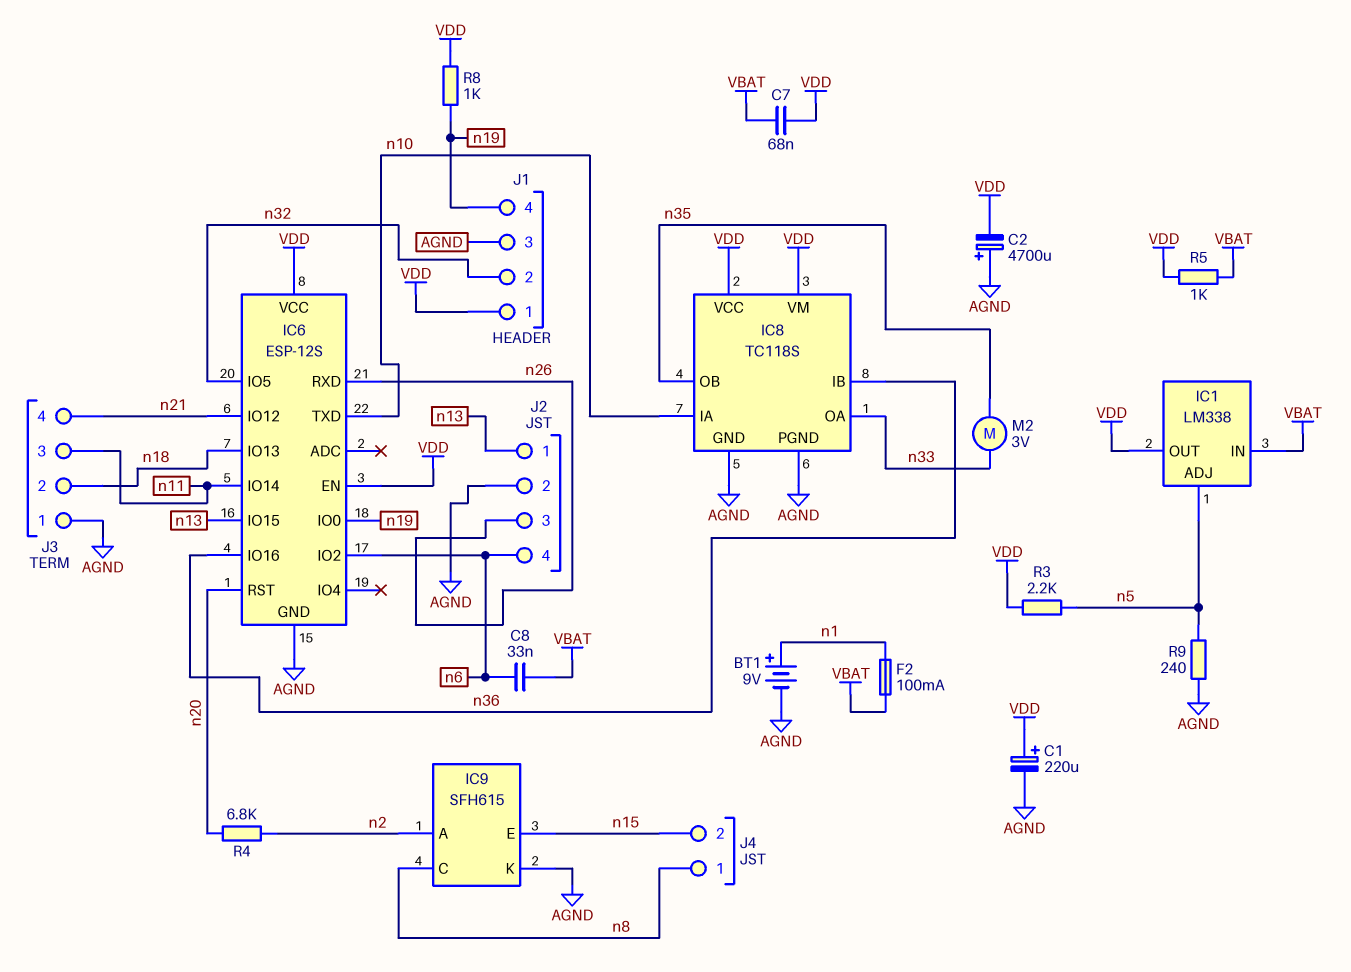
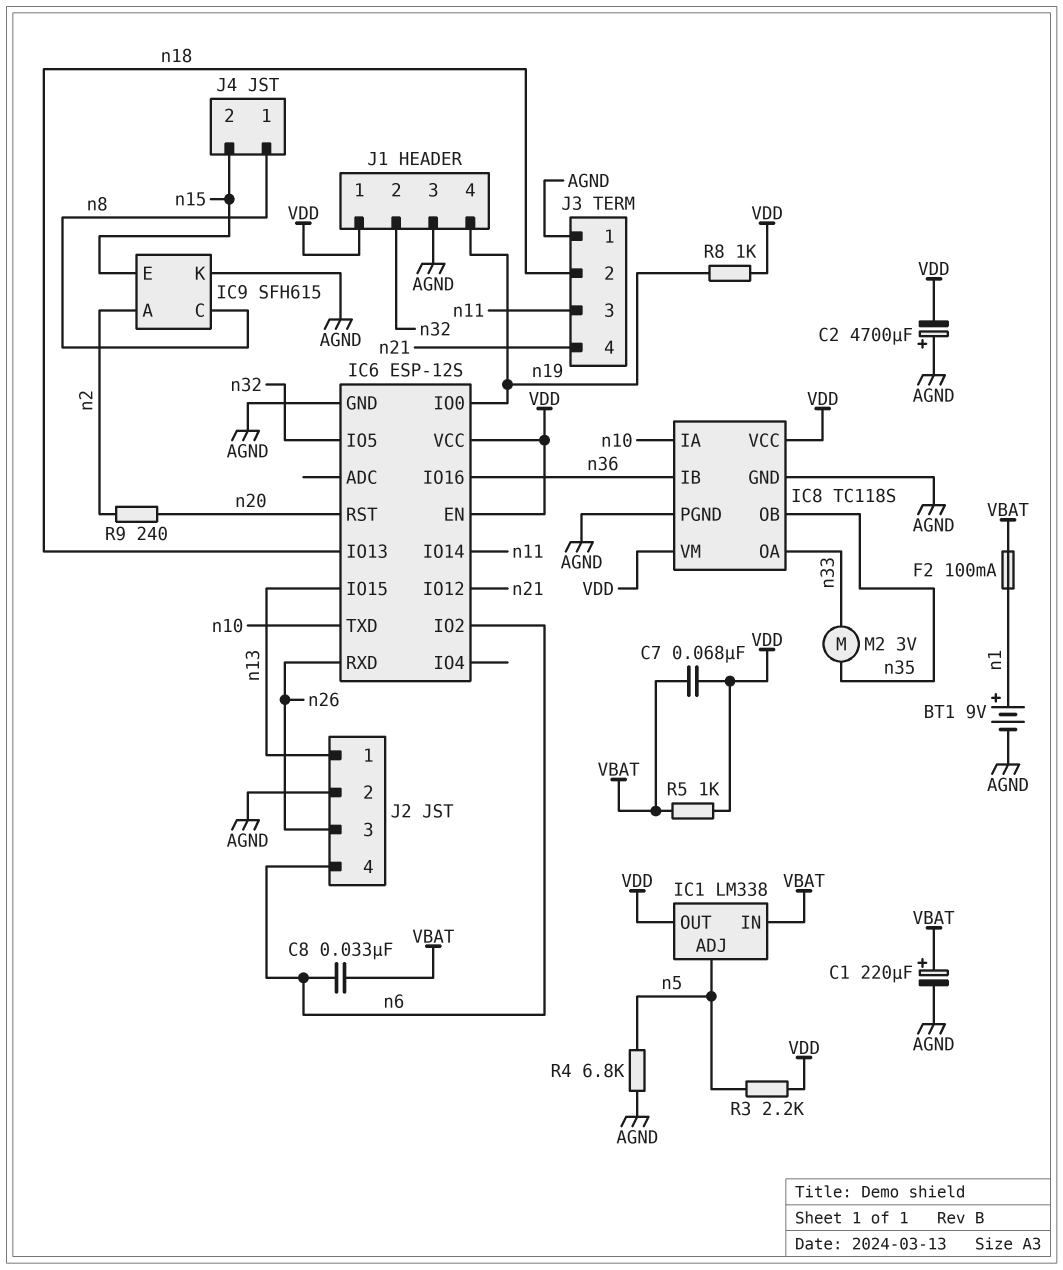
C1: 220uF (plus VDD, minus AGND) -> 220uF (plus VBAT, minus AGND)
R4: 6.8k (n2, n20) -> 6.8k (AGND, n5)
R9: 240 (AGND, n5) -> 240 (n2, n20)

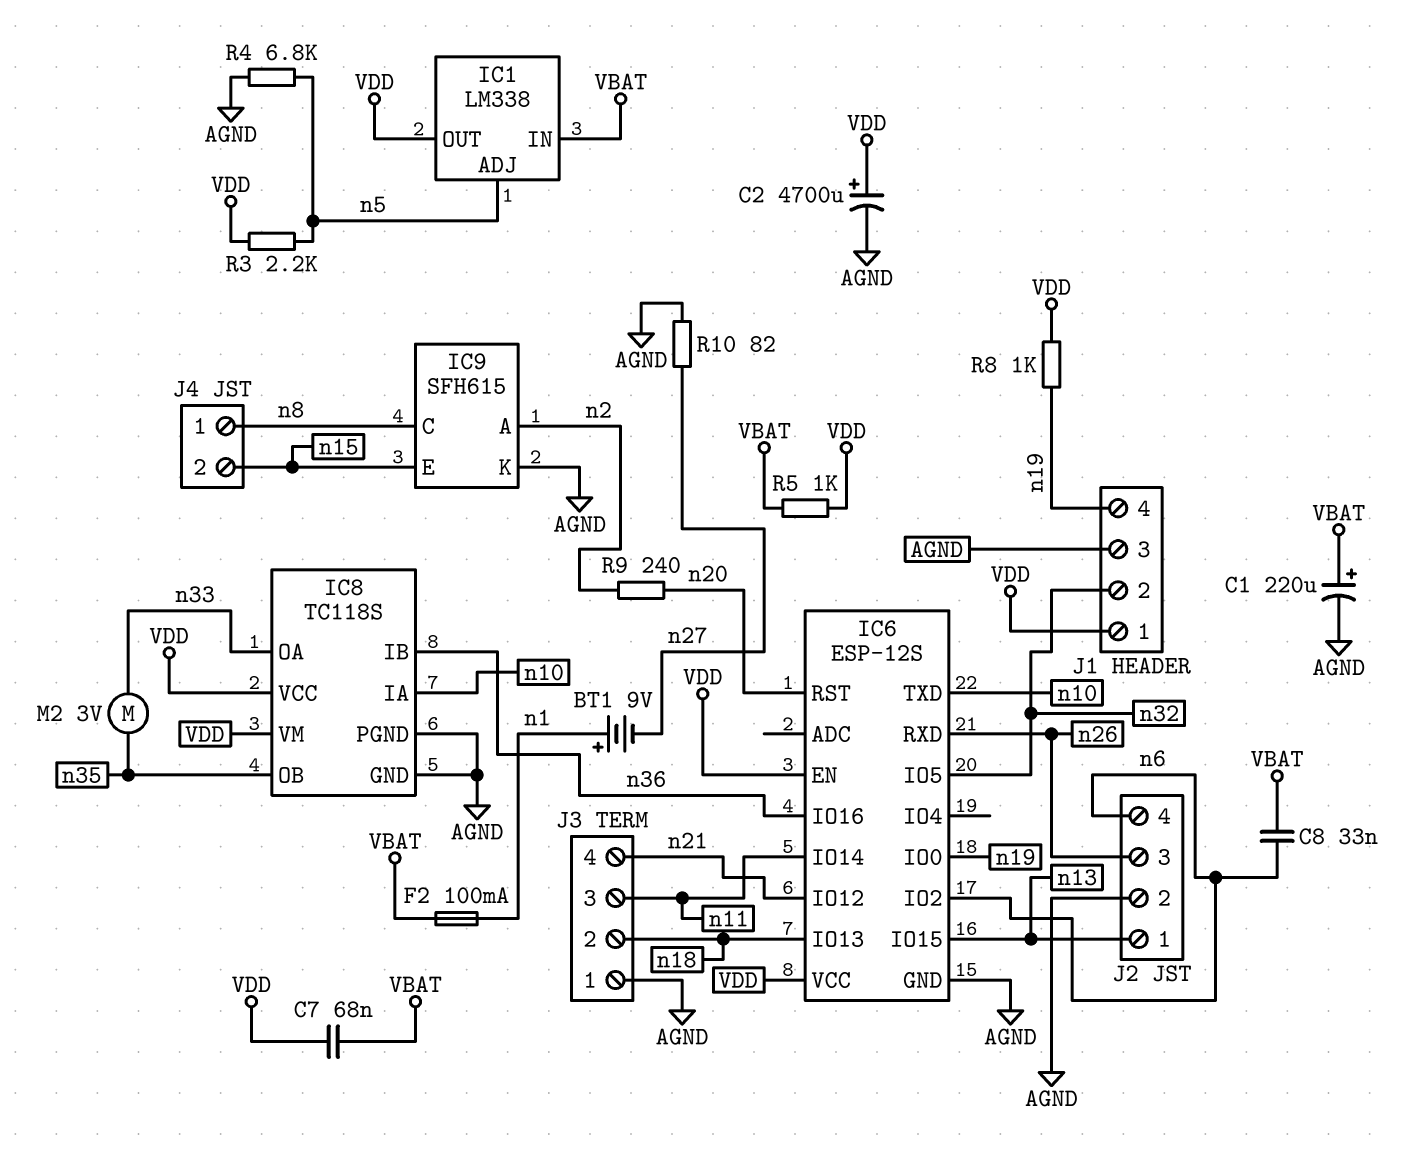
BT1: 9V (plus n1, minus AGND) -> 9V (plus n1, minus n27)
C2: 4700uF (plus AGND, minus VDD) -> 4700uF (plus VDD, minus AGND)
R10: none -> 82 (AGND, n27)

